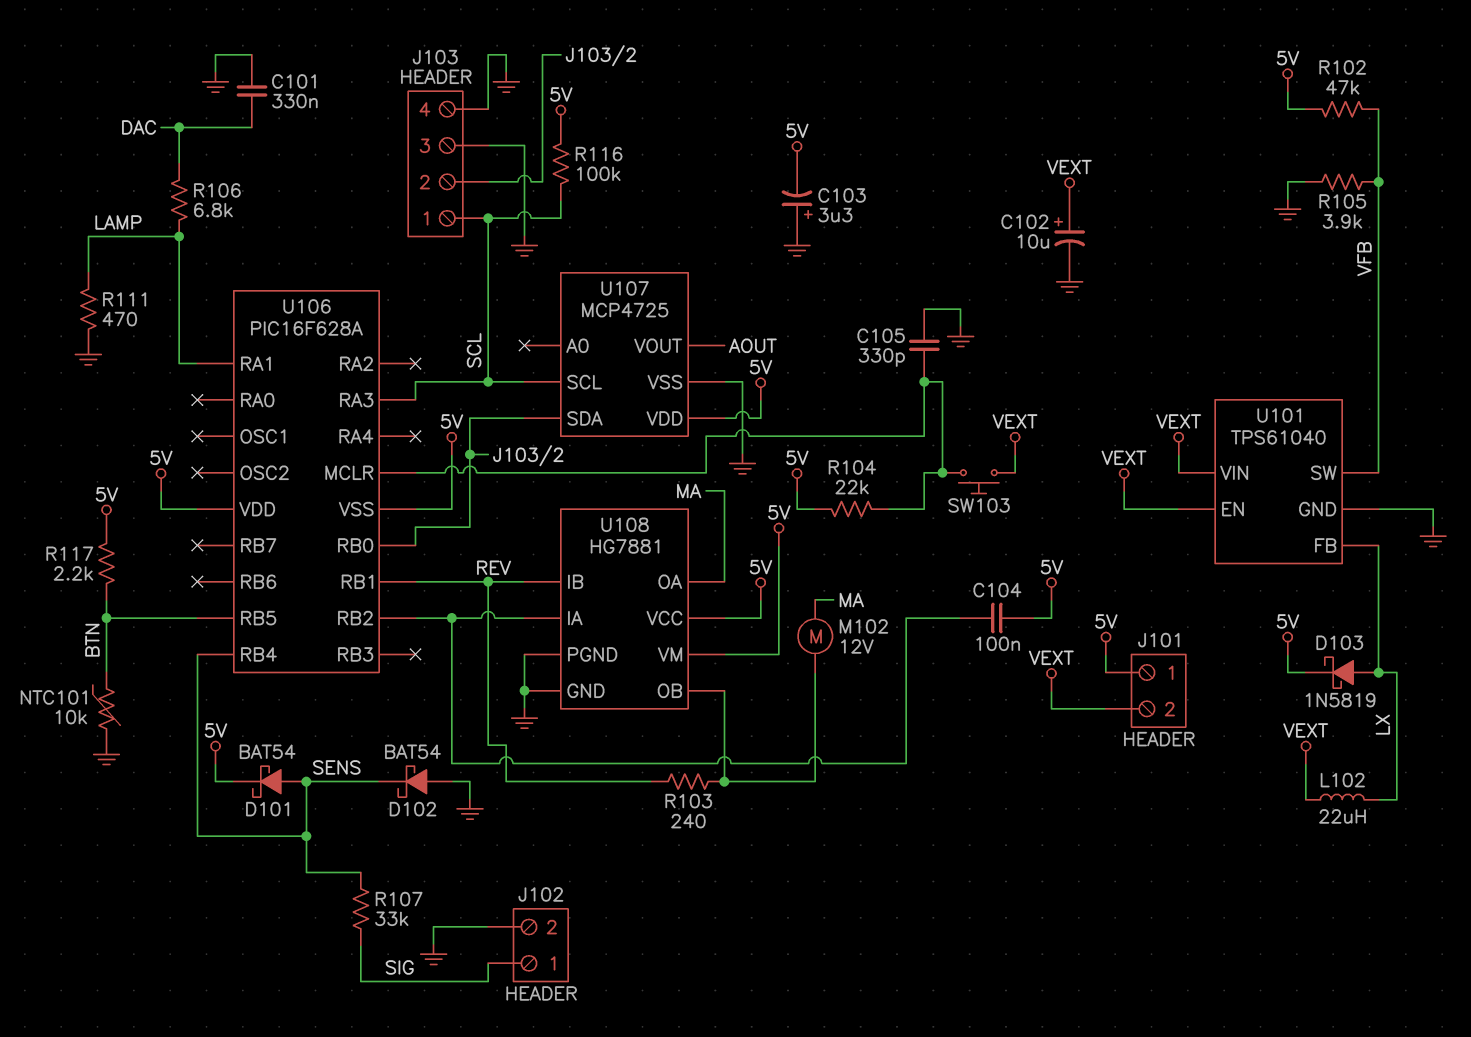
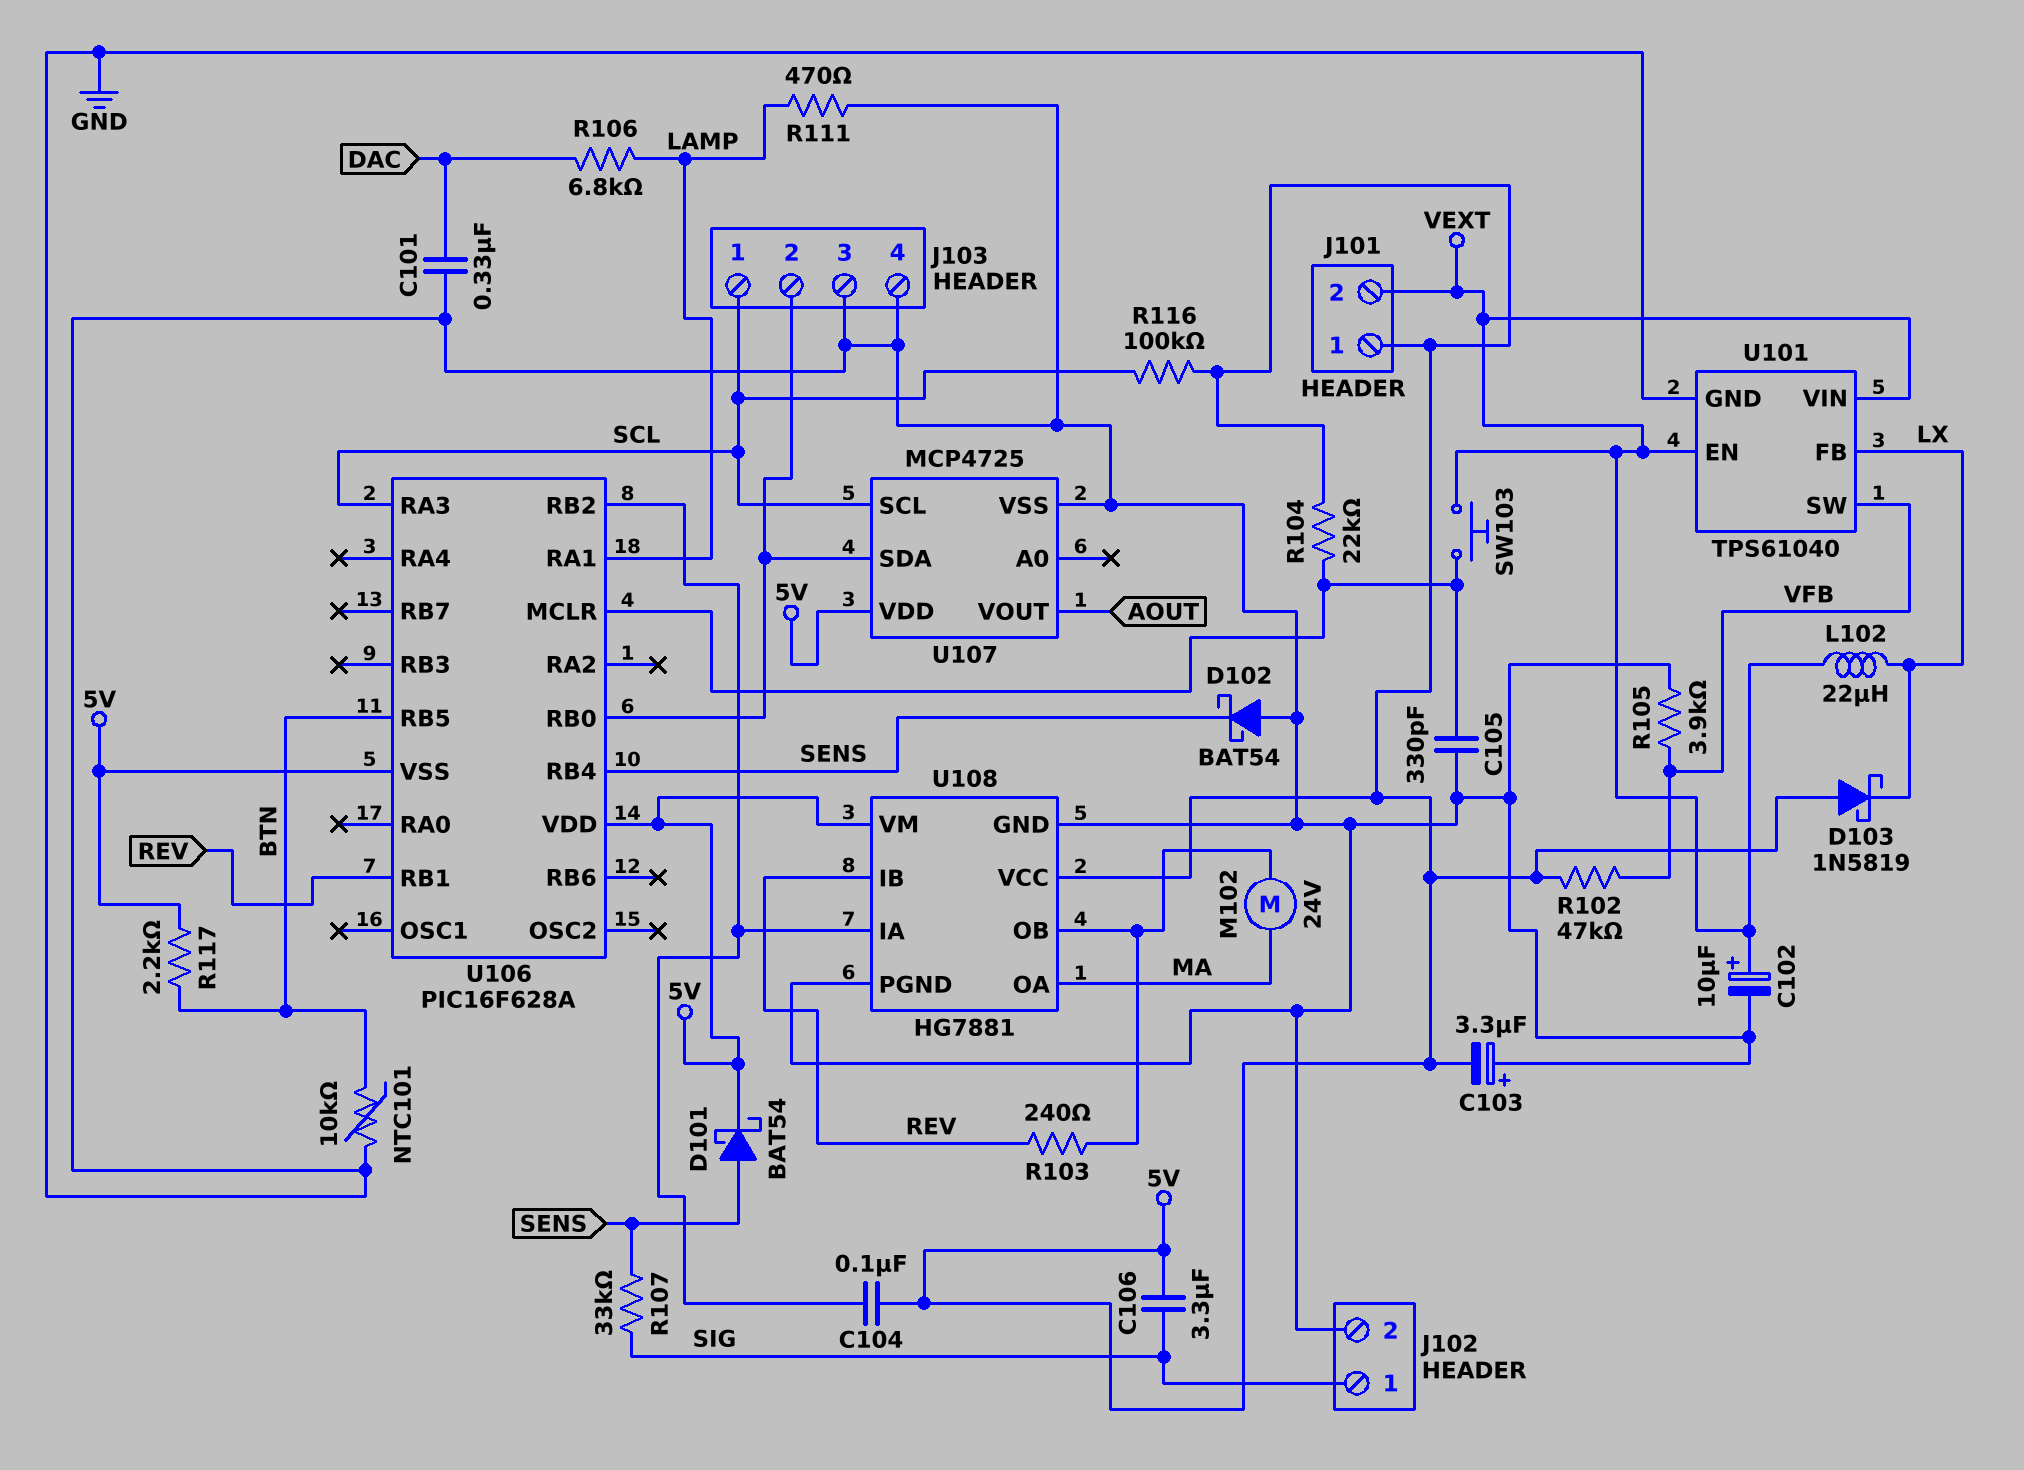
C106: none -> 3.3uF (5V, SIG)
D103: schottky 1N5819 (A LX, K 5V) -> schottky 1N5819 (A 5V, K LX)
M102: motor 12V (MA, U108/OB) -> motor 24V (MA, U108/OB)

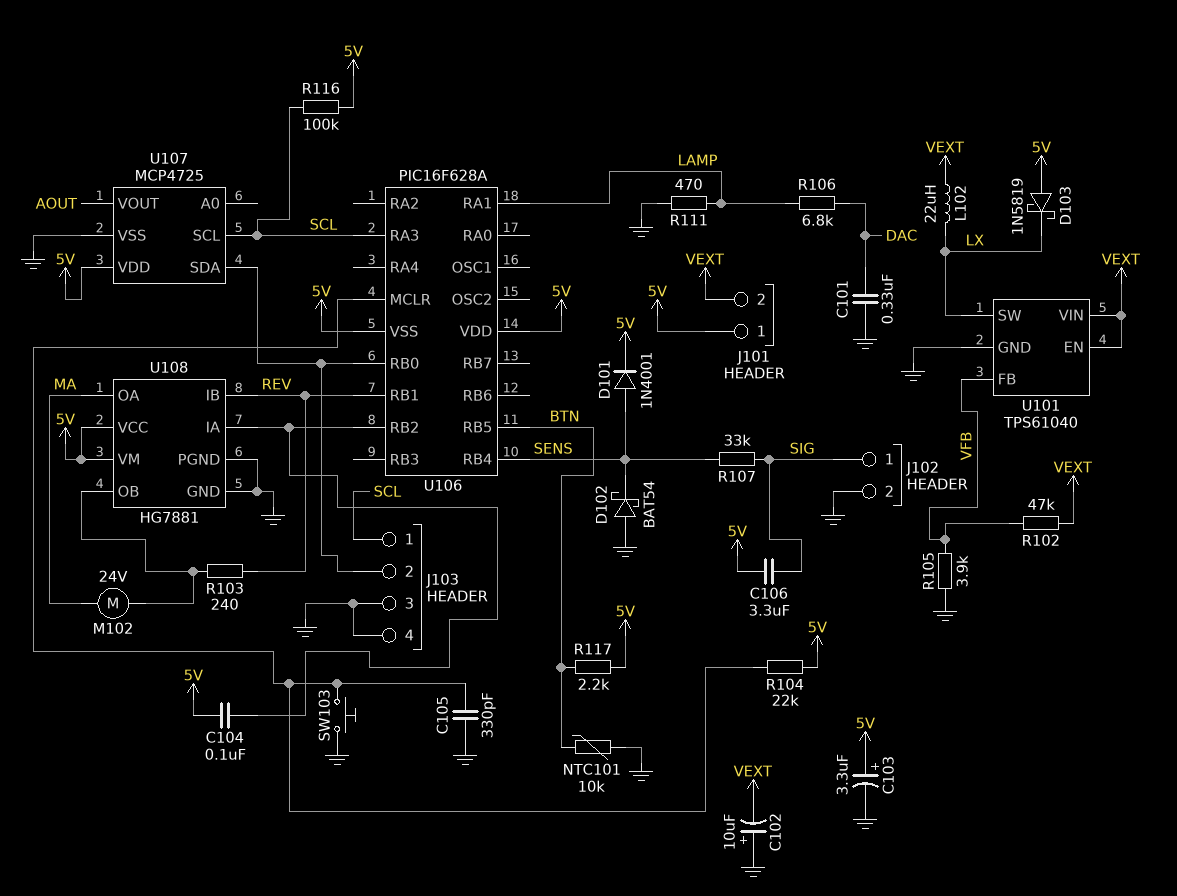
C102: 10uF (plus VEXT, minus GND) -> 10uF (plus GND, minus VEXT)
C103: 3.3uF (plus GND, minus 5V) -> 3.3uF (plus 5V, minus GND)
D101: schottky BAT54 (A SENS, K 5V) -> diode 1N4001 (A SENS, K 5V)
R102: 47k (5V, VFB) -> 47k (VEXT, VFB)
SW103: button (U106/MCLR, VEXT) -> button (GND, U106/MCLR)
U101 pin FB: LX -> VFB
U101 pin SW: VFB -> LX

